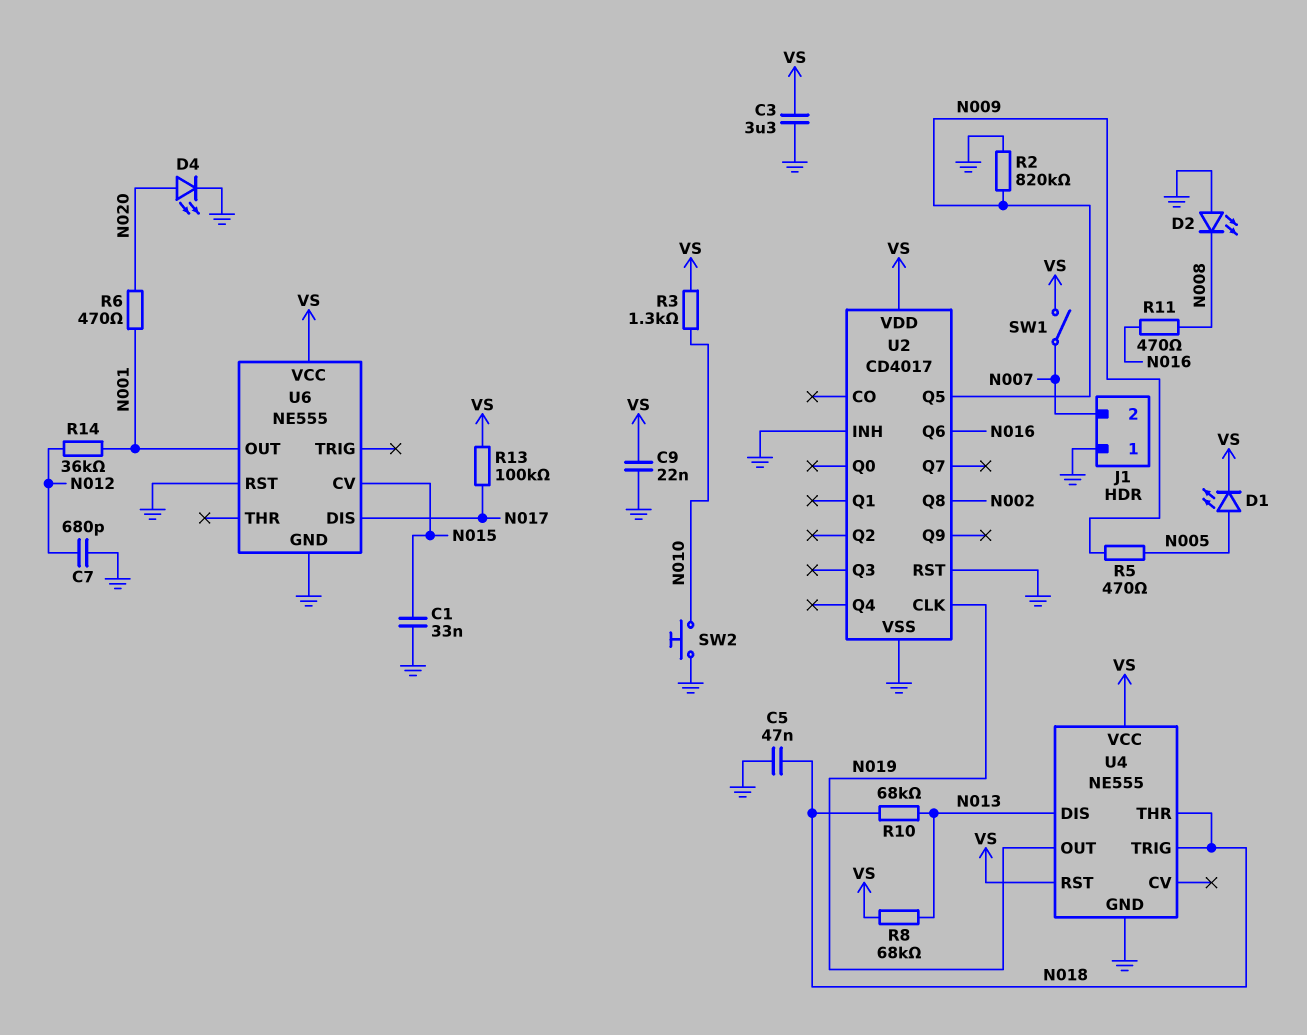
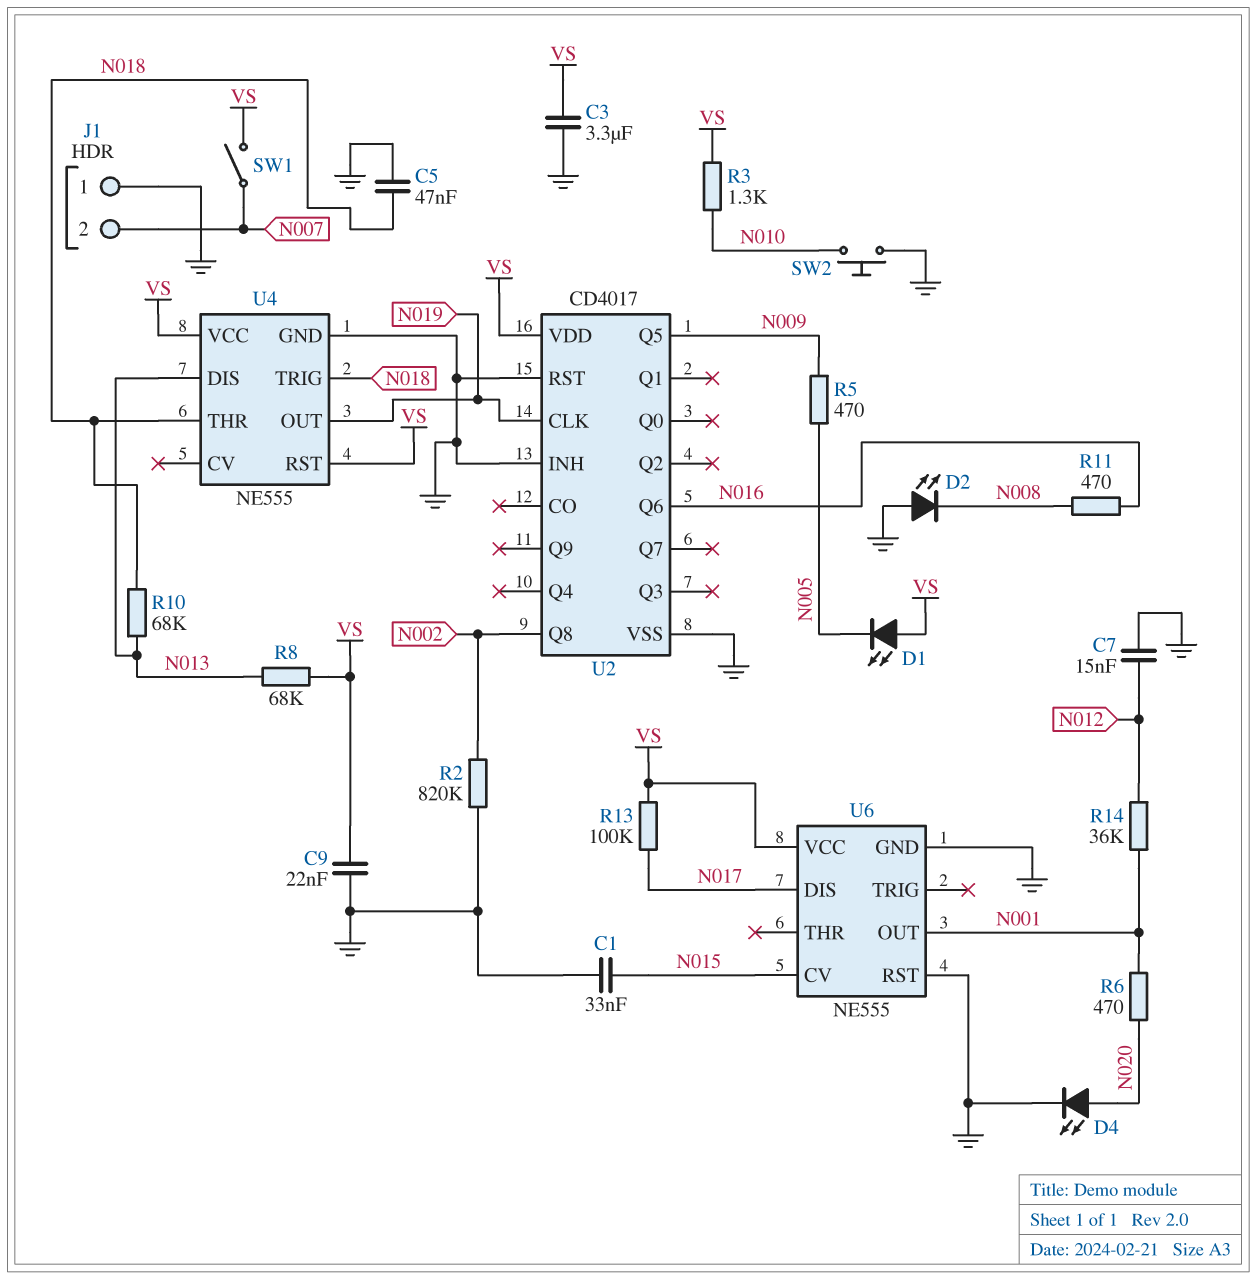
C7: 680pF (GND, N012) -> 15nF (GND, N012)
D1: LED (A N005, K VS) -> LED (A VS, K N005)
R2: 820k (GND, N009) -> 820k (GND, N002)

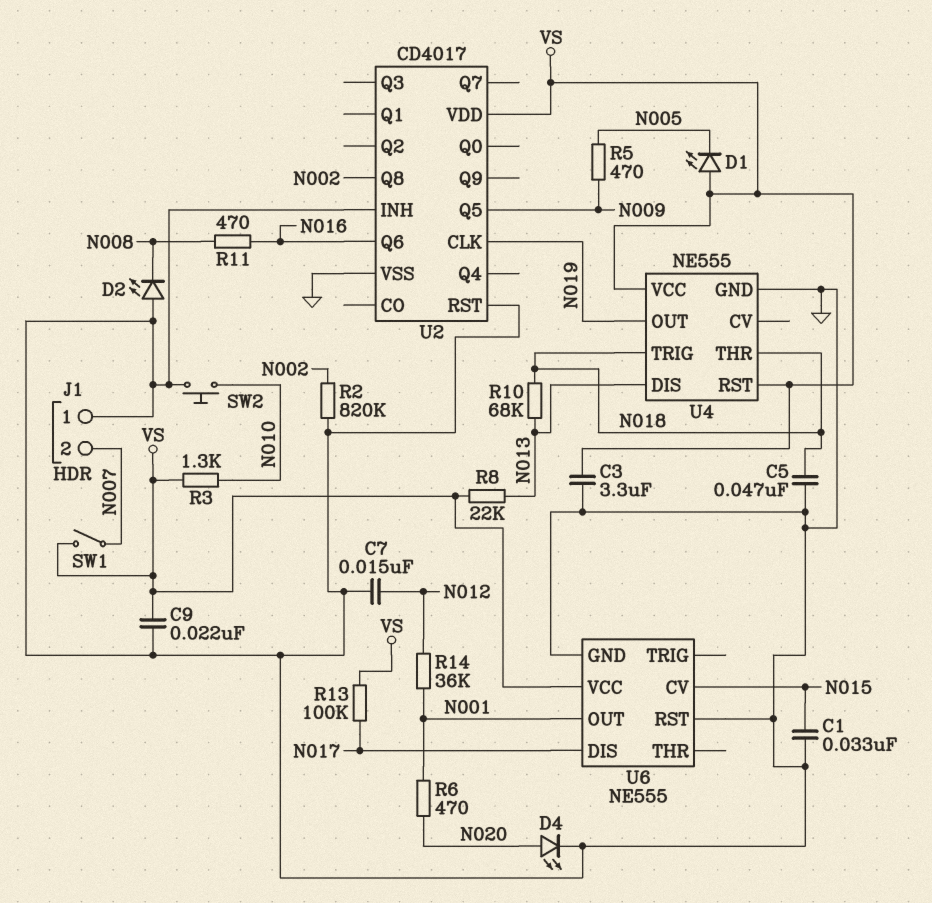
R8: 68k (N013, VS) -> 22k (N013, VS)

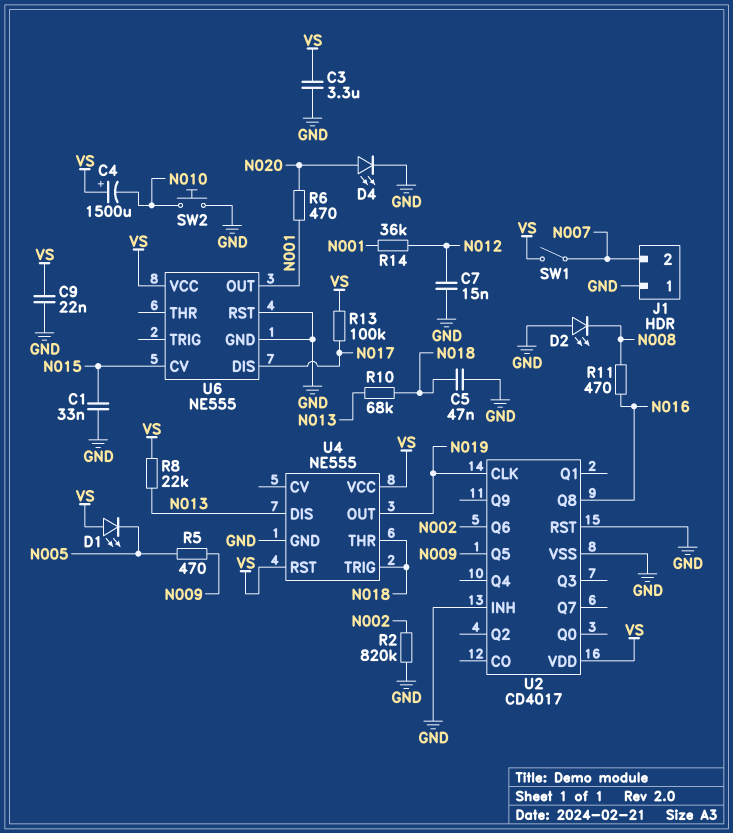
C4: none -> 1500uF (plus VS, minus N010)
R3: 1.3k (N010, VS) -> none
U2 pin Q6: N016 -> N002
U2 pin Q8: N002 -> N016

